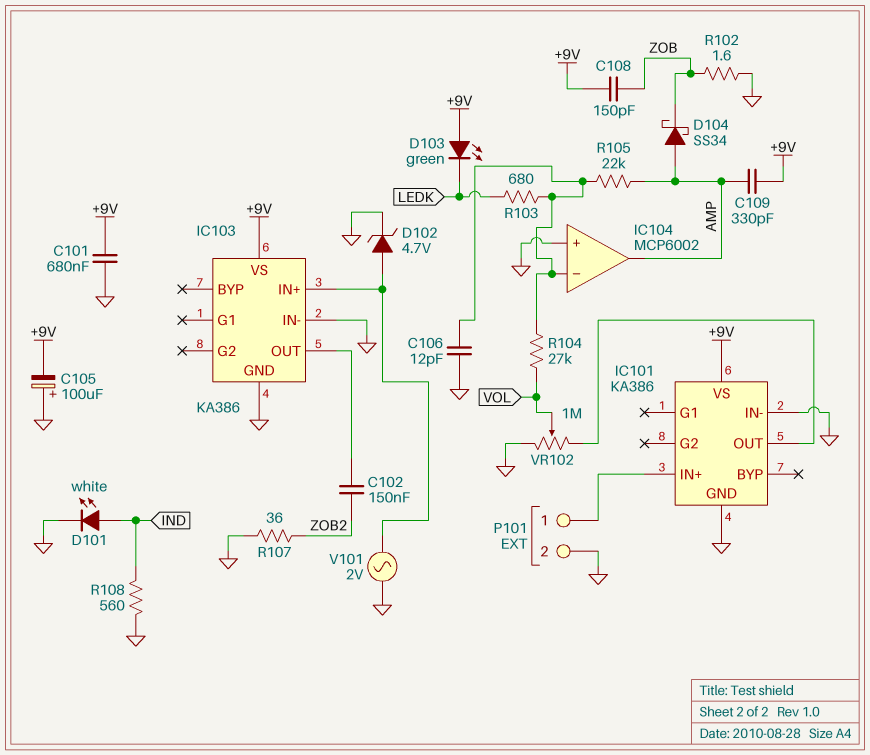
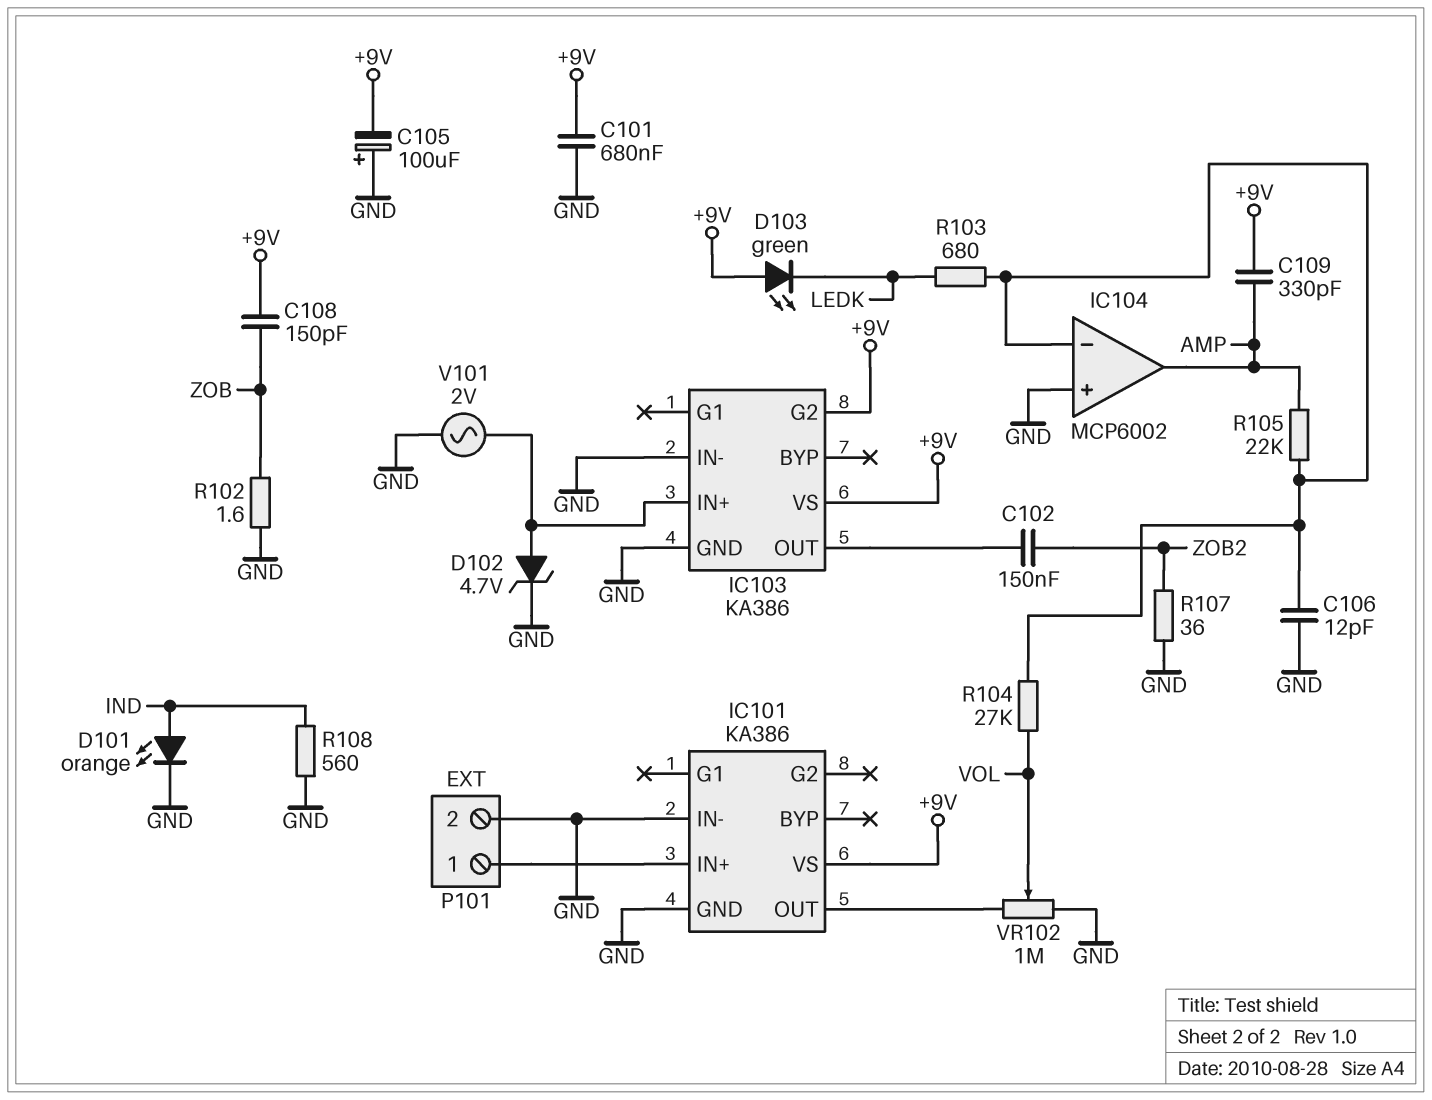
D101: LED white (A IND, K GND) -> LED orange (A IND, K GND)
D104: schottky SS34 (A AMP, K ZOB) -> none
IC103 pin G2: none -> +9V

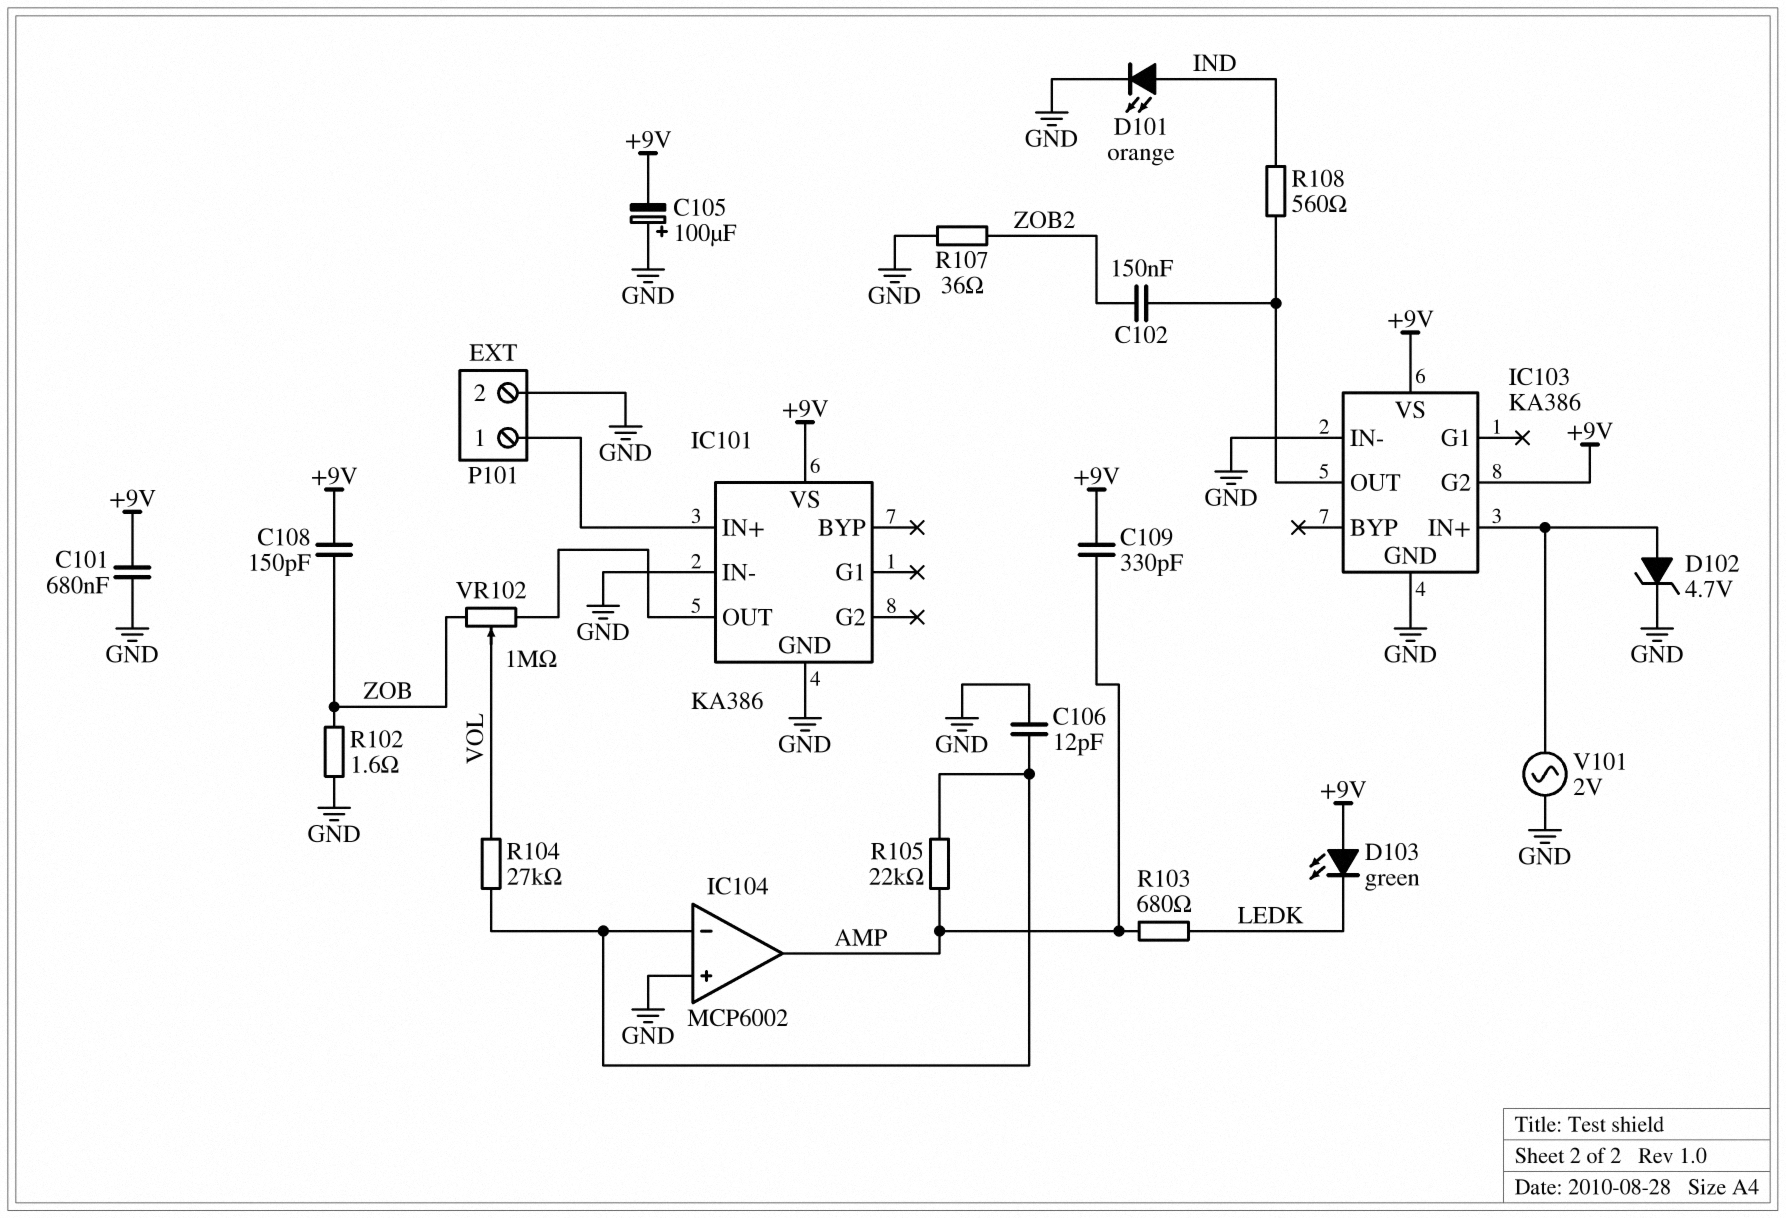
R103: 680 (IC104/in-, LEDK) -> 680 (AMP, LEDK)
R108: 560 (GND, IND) -> 560 (IC103/OUT, IND)
VR102: 1M (GND, IC101/OUT, wiper VOL) -> 1M (IC101/OUT, ZOB, wiper VOL)

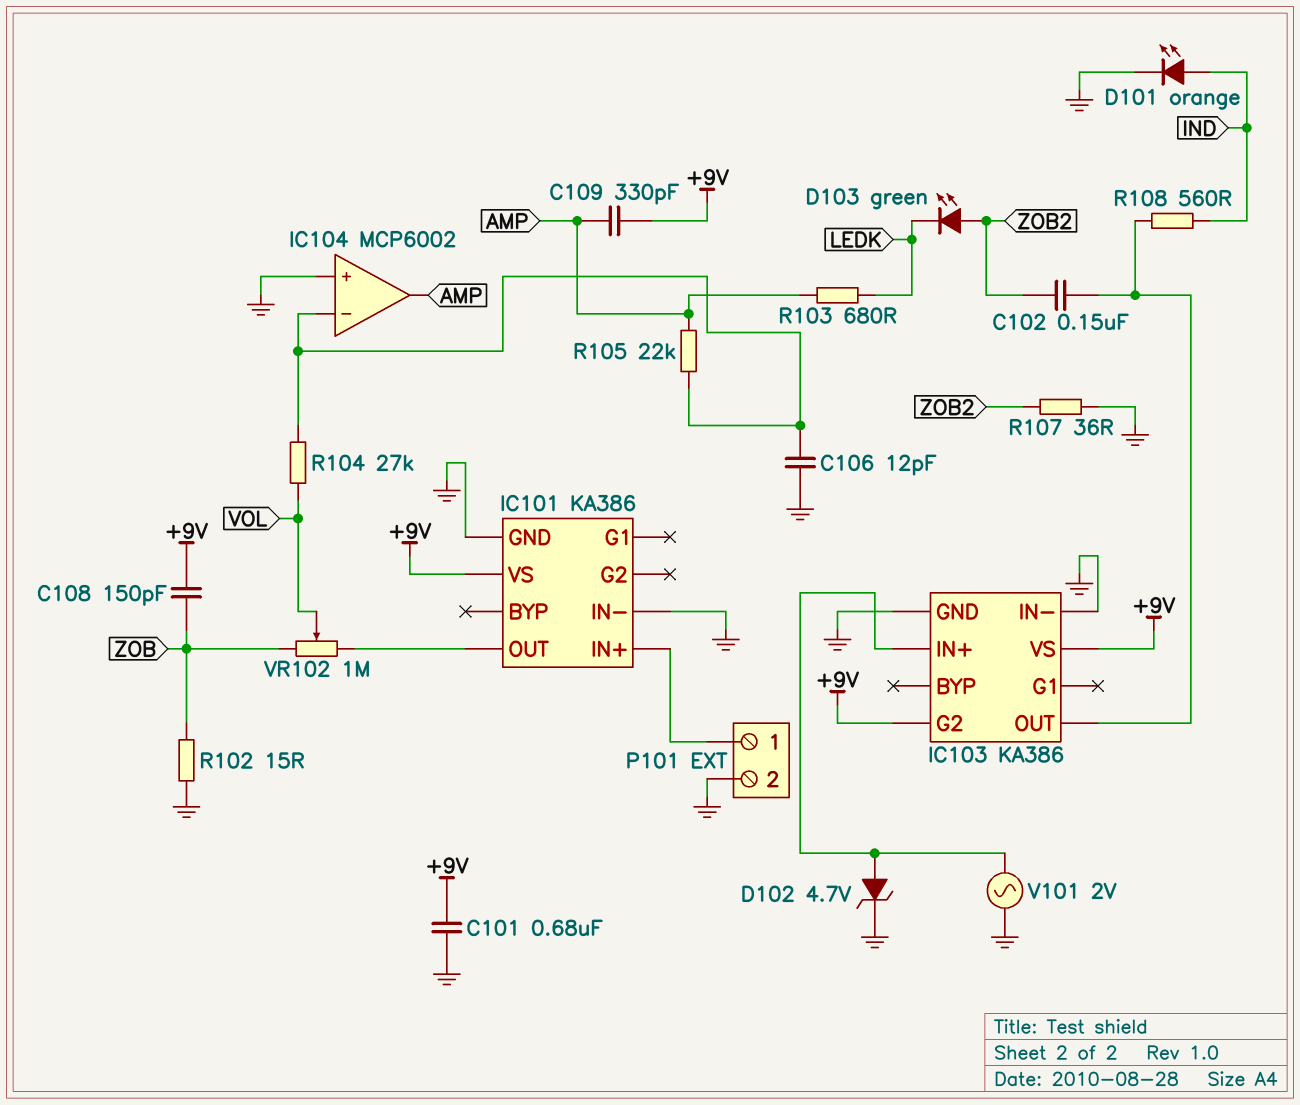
C105: 100uF (plus GND, minus +9V) -> none
D103: LED green (A +9V, K LEDK) -> LED green (A ZOB2, K LEDK)
R102: 1.6 (GND, ZOB) -> 15 (GND, ZOB)

